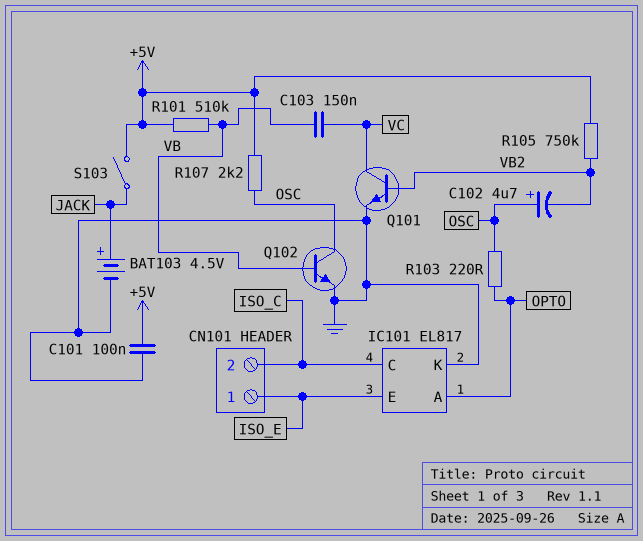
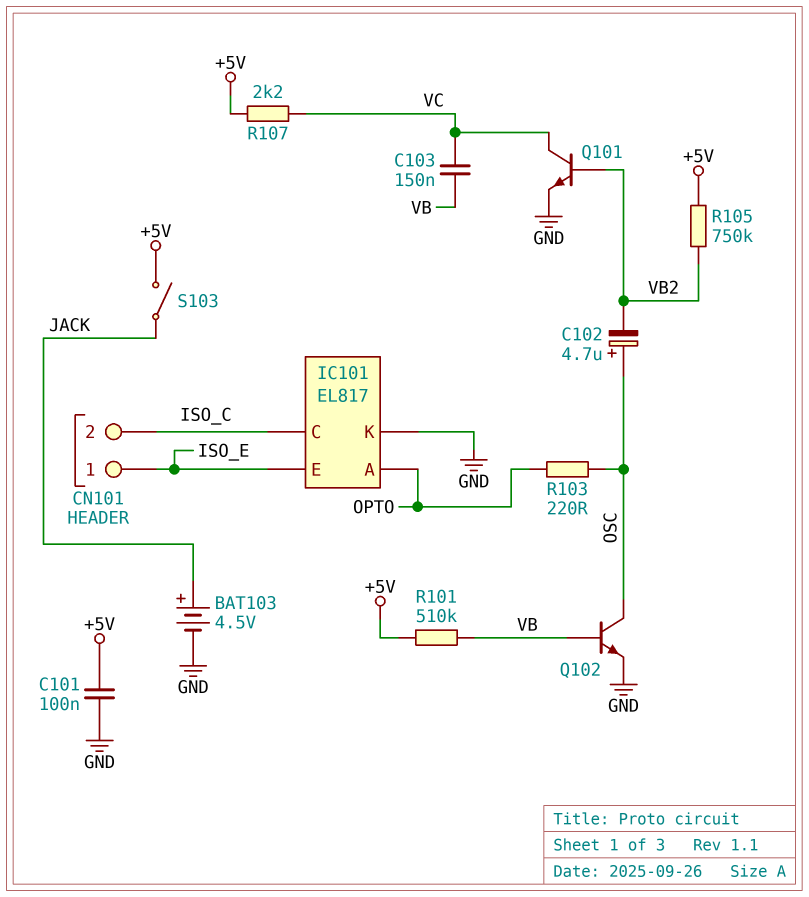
R107: 2.2k (+5V, OSC) -> 2.2k (+5V, VC)

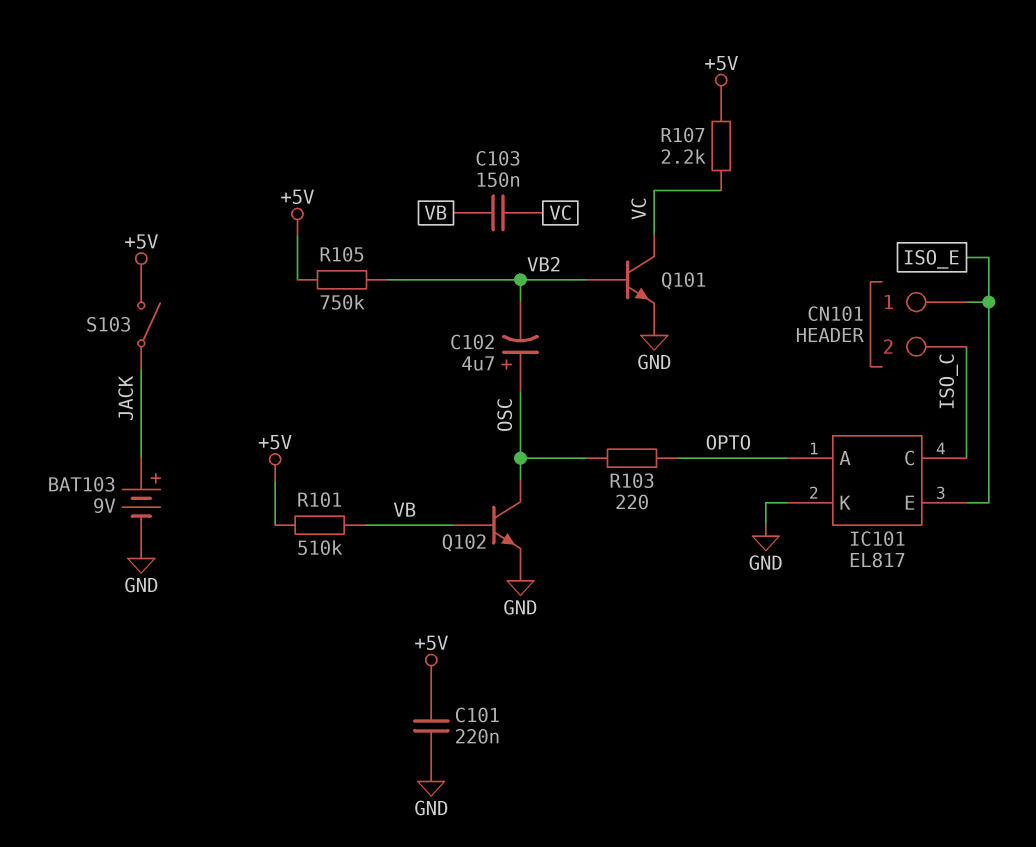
BAT103: 4.5V (plus JACK, minus GND) -> 9V (plus JACK, minus GND)
C101: 100nF (+5V, GND) -> 220nF (+5V, GND)

